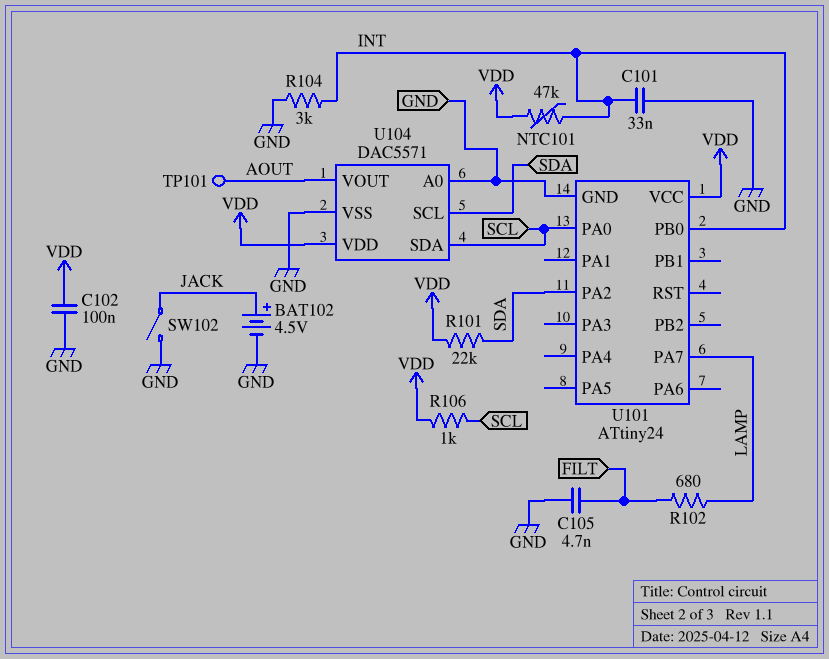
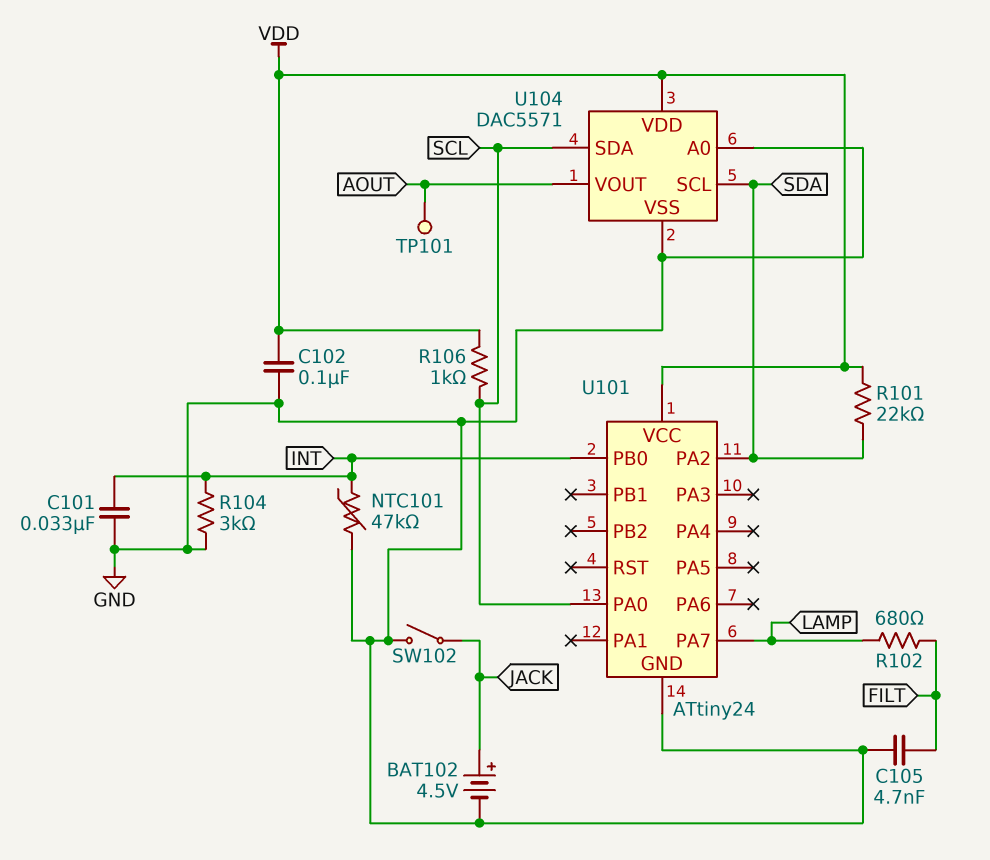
NTC101: 47k (INT, VDD) -> 47k (GND, INT)

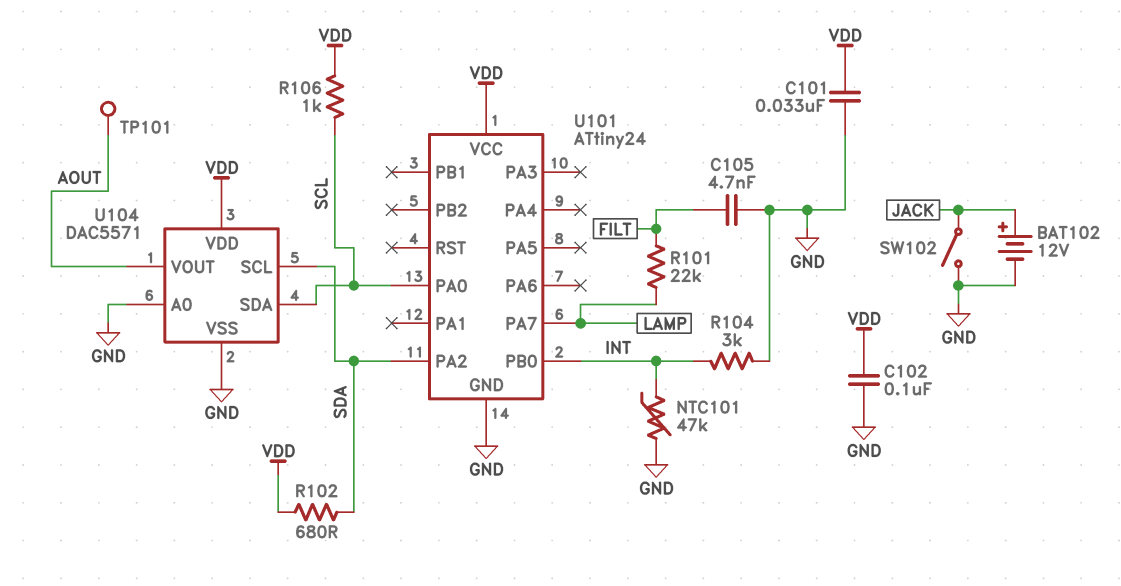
BAT102: 4.5V (plus JACK, minus GND) -> 12V (plus JACK, minus GND)
C101: 33nF (GND, INT) -> 33nF (GND, VDD)
R101: 22k (SDA, VDD) -> 22k (FILT, LAMP)
R102: 680 (FILT, LAMP) -> 680 (SDA, VDD)

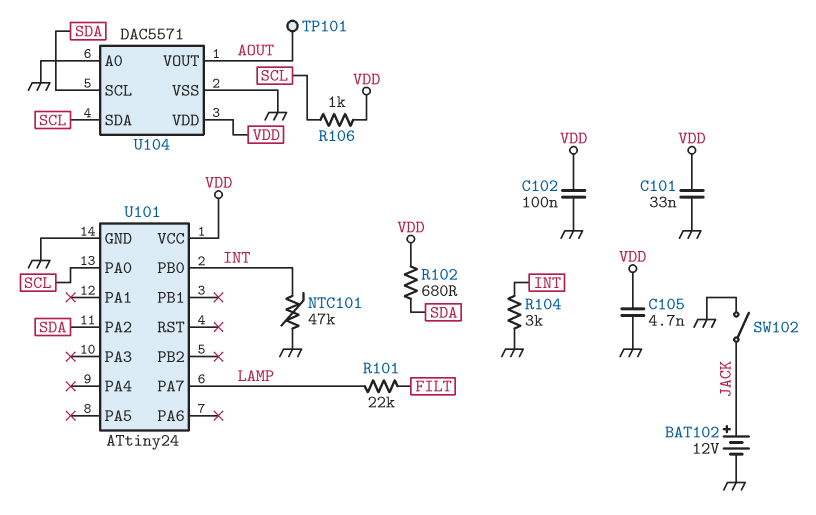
C105: 4.7nF (FILT, GND) -> 4.7nF (GND, VDD)

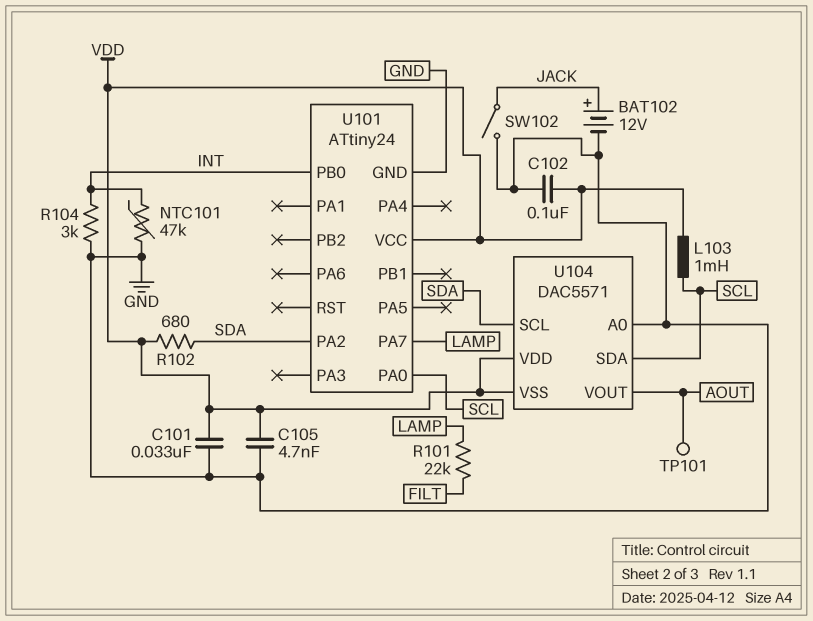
L103: none -> 1mH (SCL, VDD)
R106: 1k (SCL, VDD) -> none
U104 pin VSS: GND -> VDD

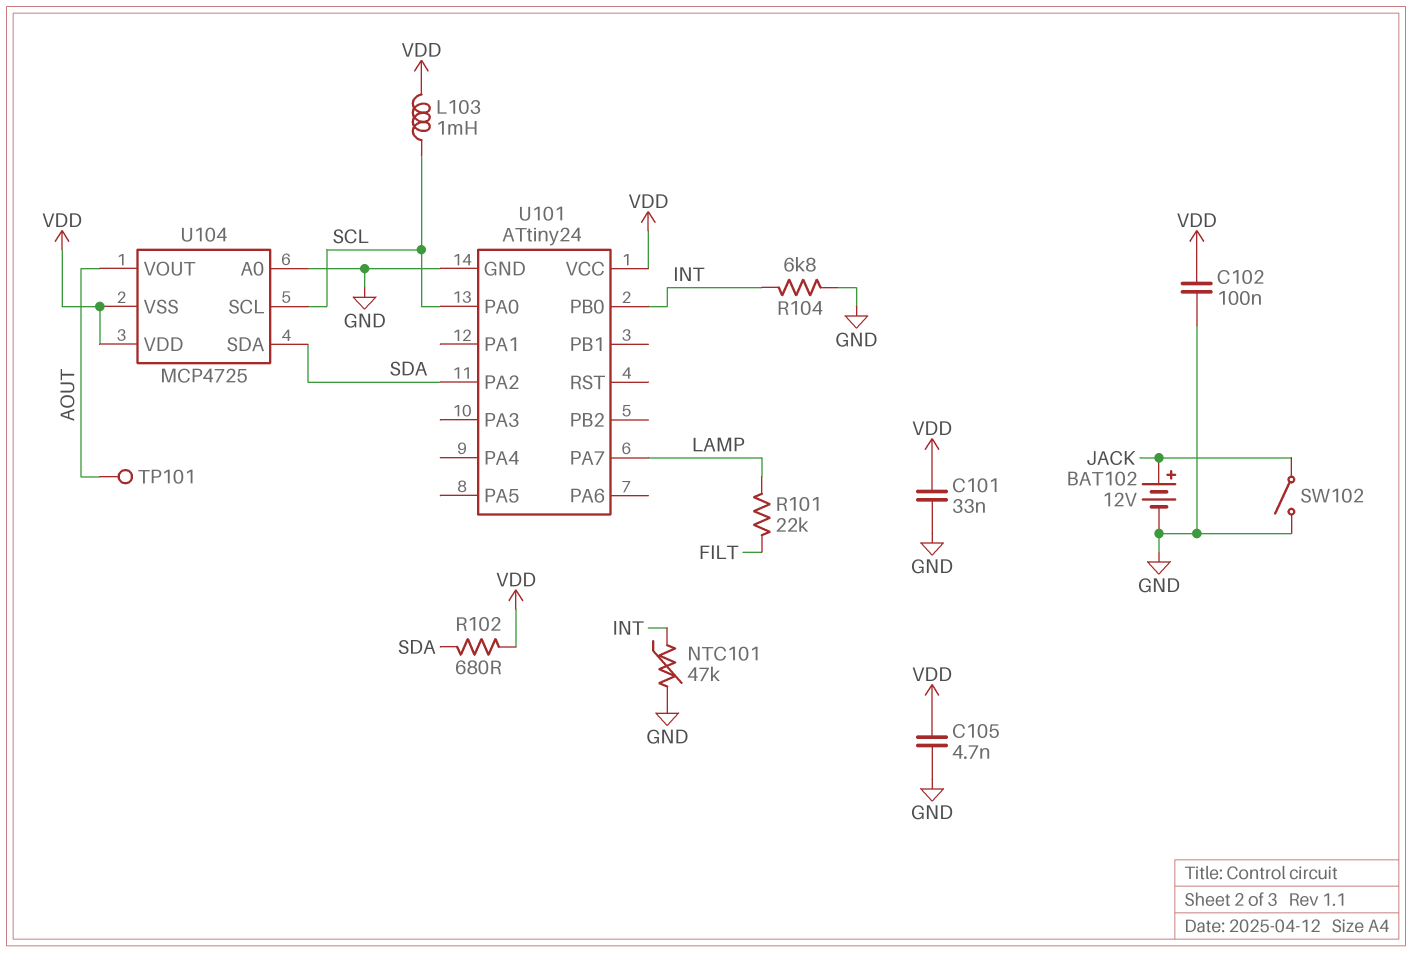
R104: 3k (GND, INT) -> 6.8k (GND, INT)
U104: DAC5571 -> MCP4725
U104 pin SCL: SDA -> SCL
U104 pin SDA: SCL -> SDA

